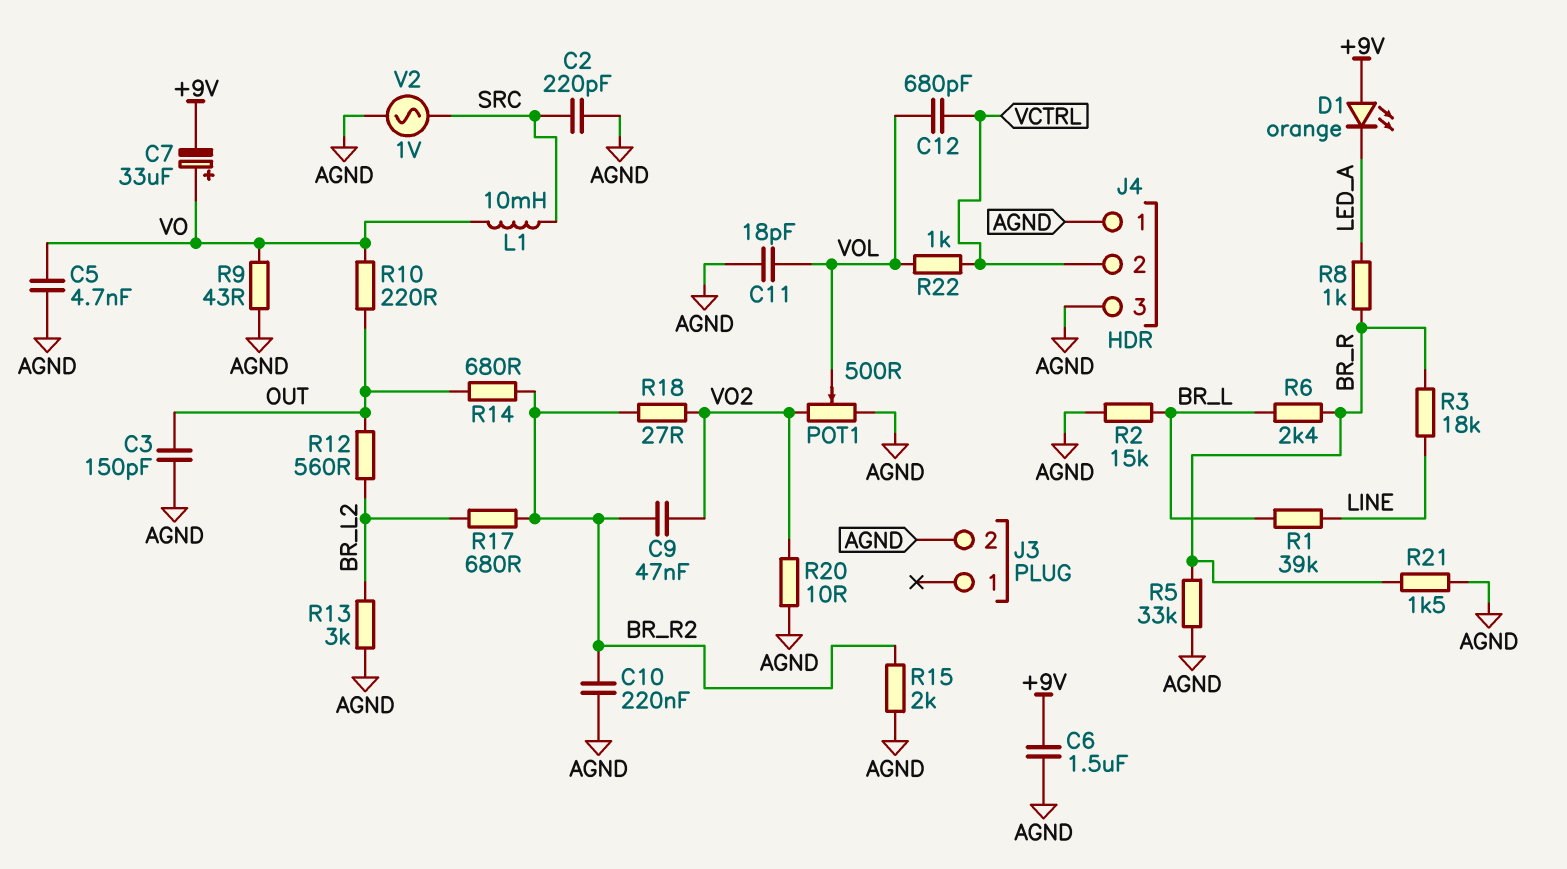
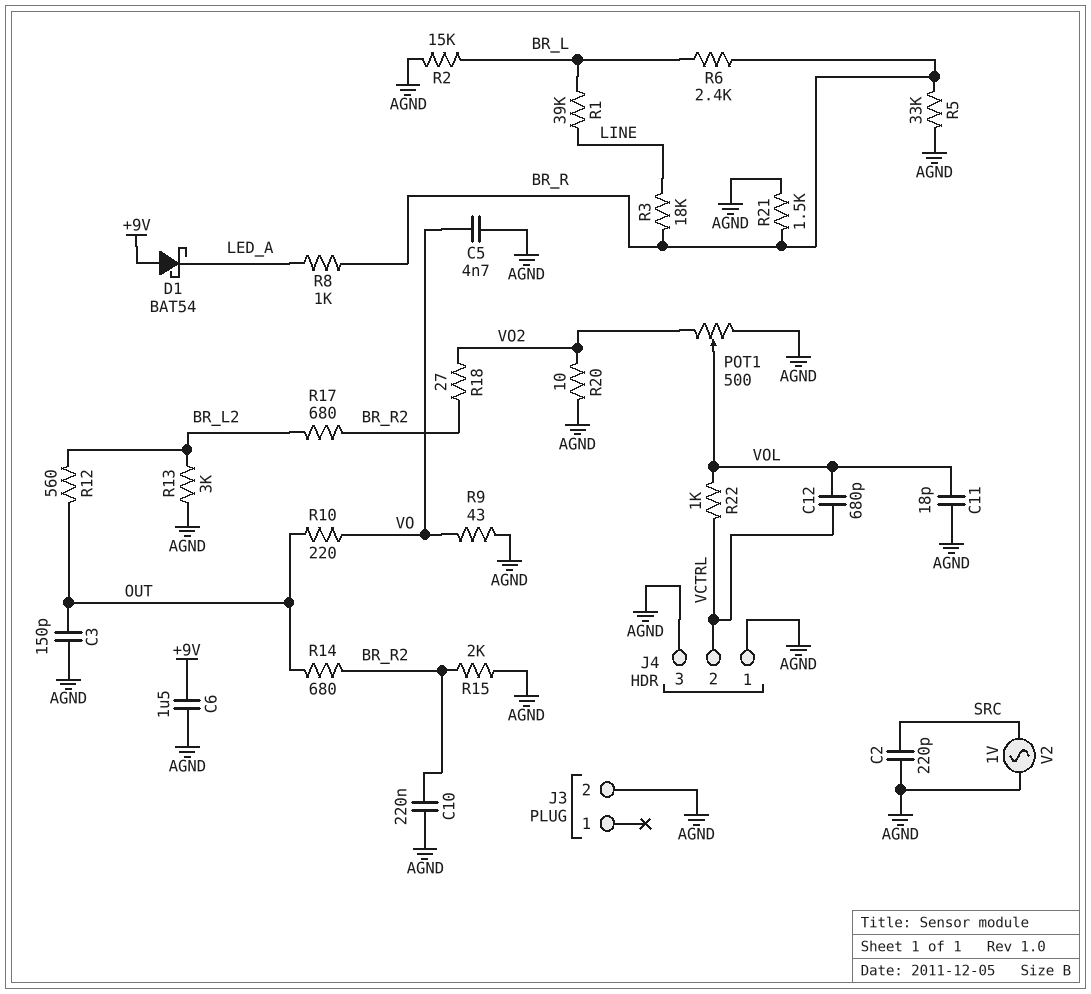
C7: 33uF (plus VO, minus +9V) -> none
C9: 47nF (BR_R2, VO2) -> none
D1: LED orange (A +9V, K LED_A) -> schottky BAT54 (A +9V, K LED_A)
L1: 10mH (SRC, VO) -> none

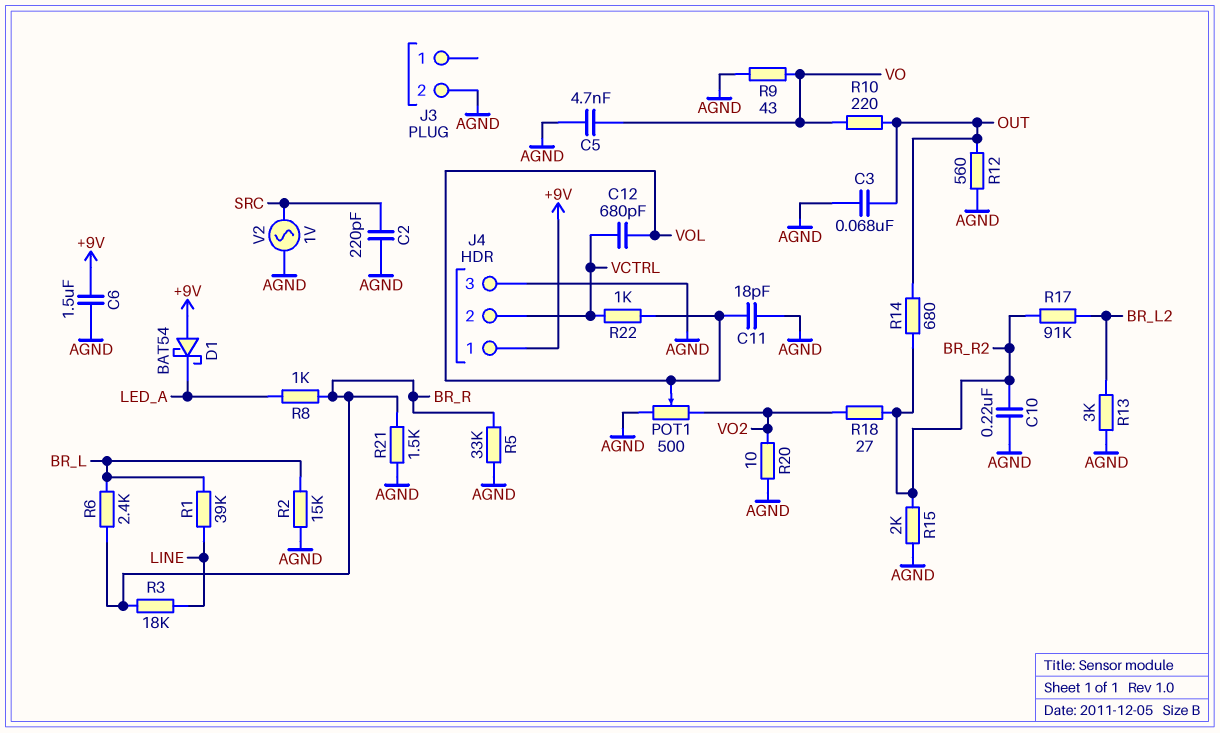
C3: 150pF (AGND, OUT) -> 68nF (AGND, OUT)
J4 pin 1: AGND -> +9V
R12: 560 (BR_L2, OUT) -> 560 (AGND, OUT)
R17: 680 (BR_L2, BR_R2) -> 91k (BR_L2, BR_R2)

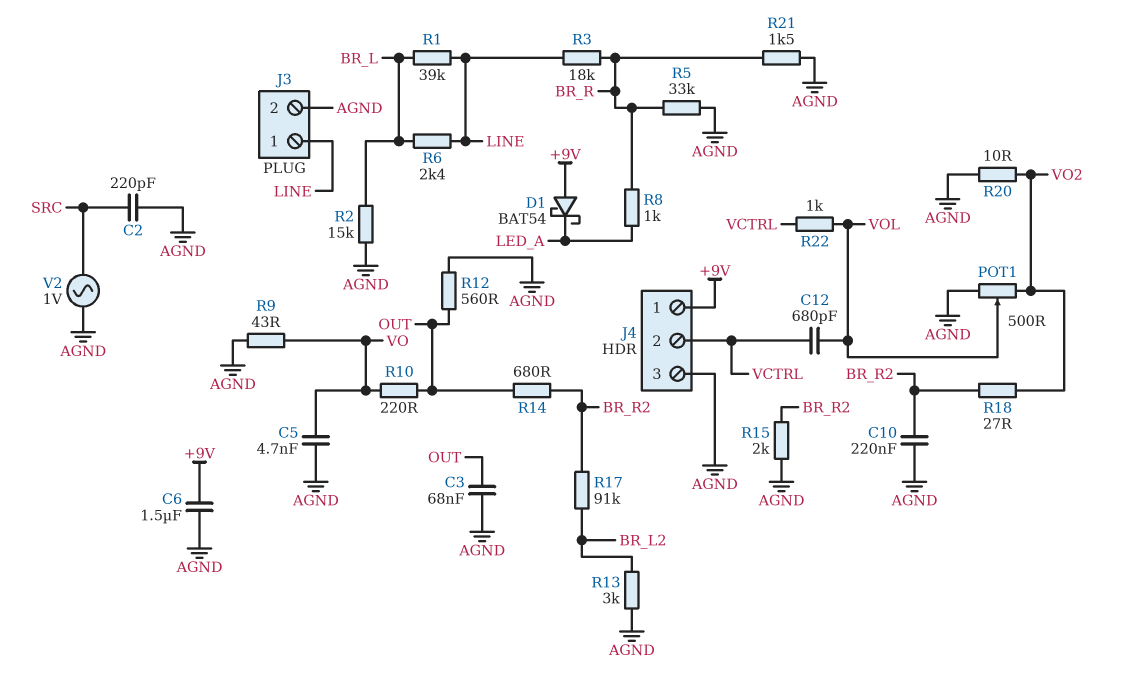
C11: 18pF (AGND, VOL) -> none
J3 pin 1: none -> LINE
R6: 2.4k (BR_L, BR_R) -> 2.4k (BR_L, LINE)

